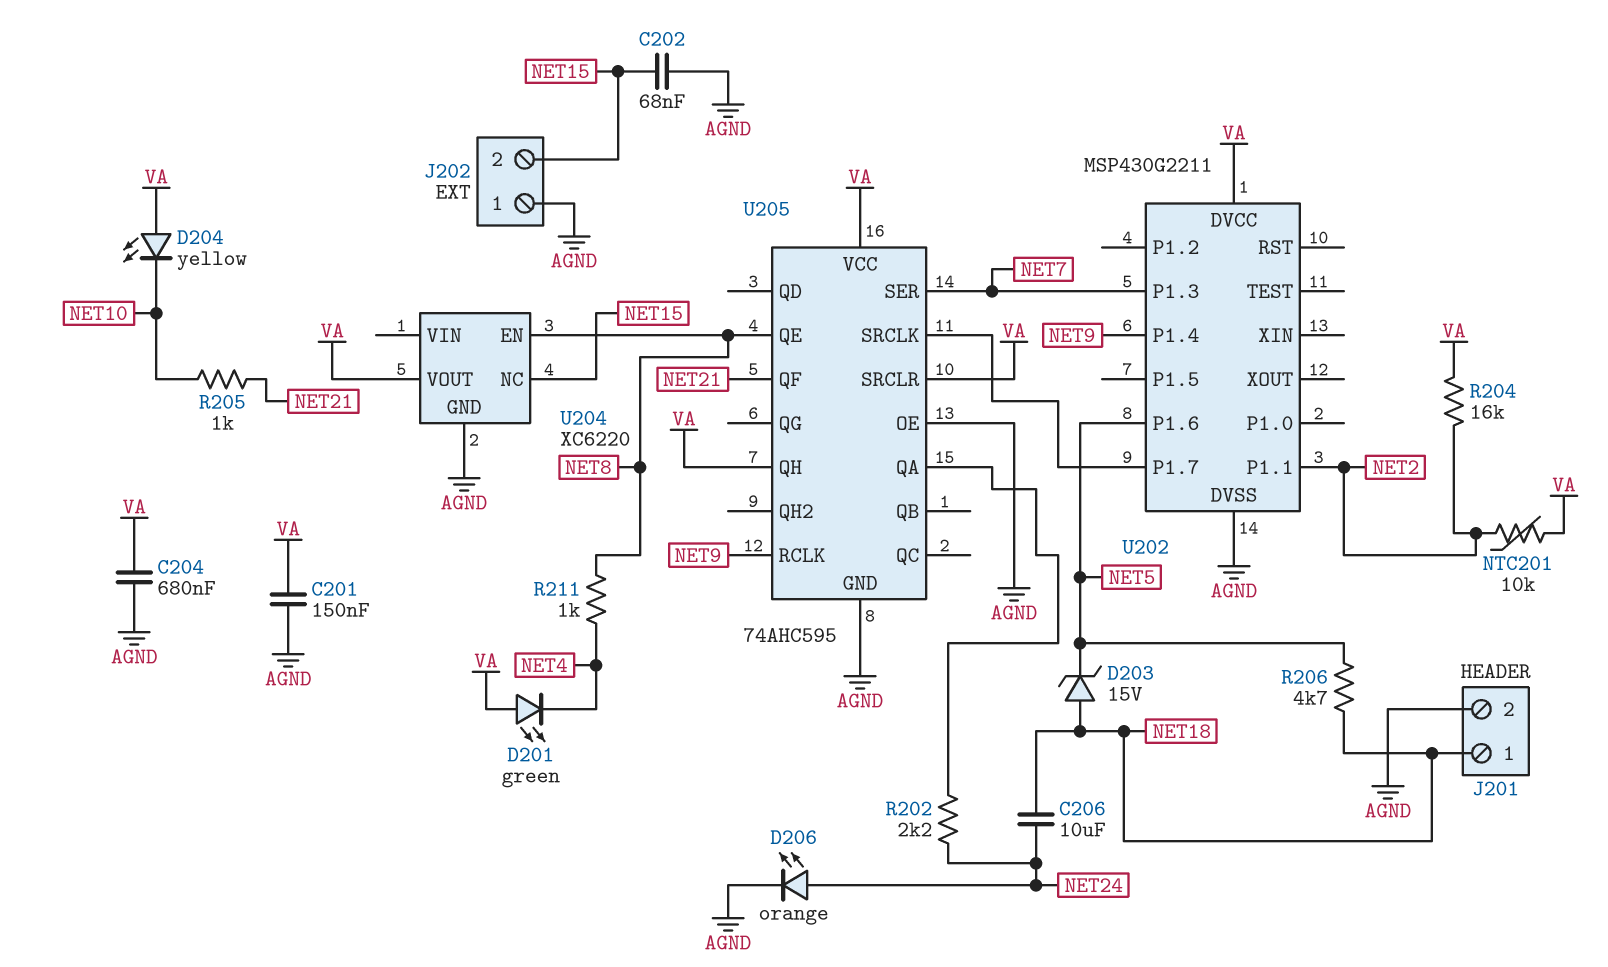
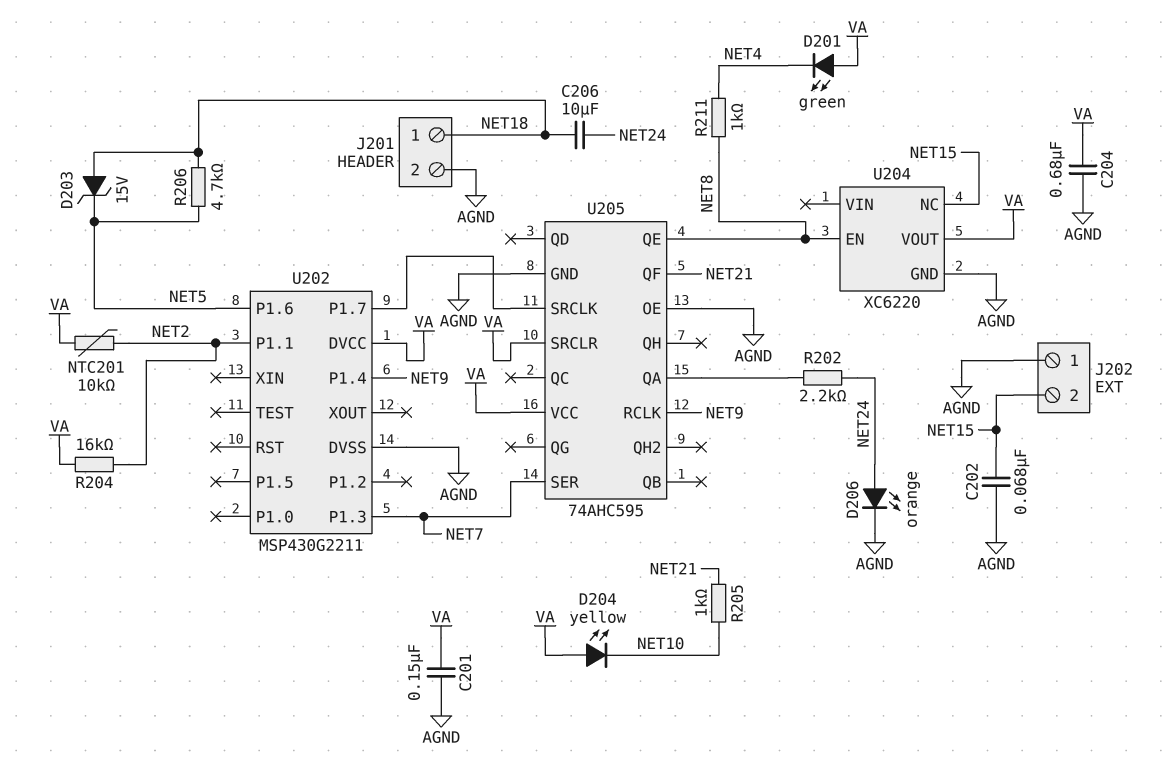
U205 pin QH: VA -> none

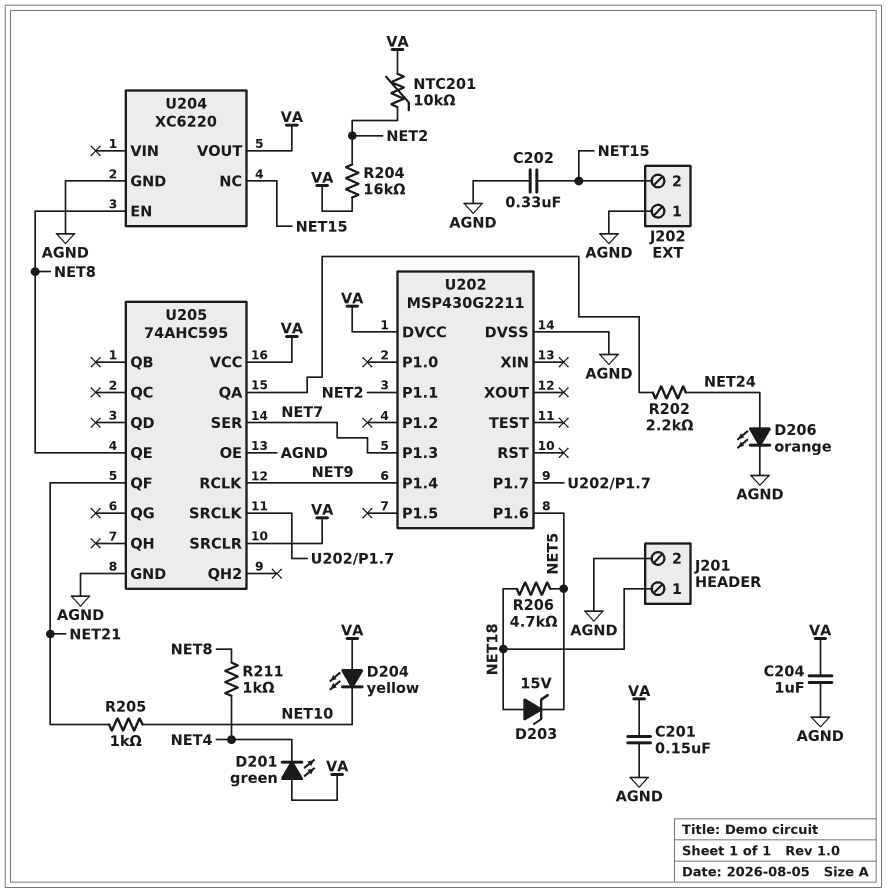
C202: 68nF (AGND, NET15) -> 330nF (AGND, NET15)
C204: 680nF (AGND, VA) -> 1uF (AGND, VA)
C206: 10uF (NET18, NET24) -> none

